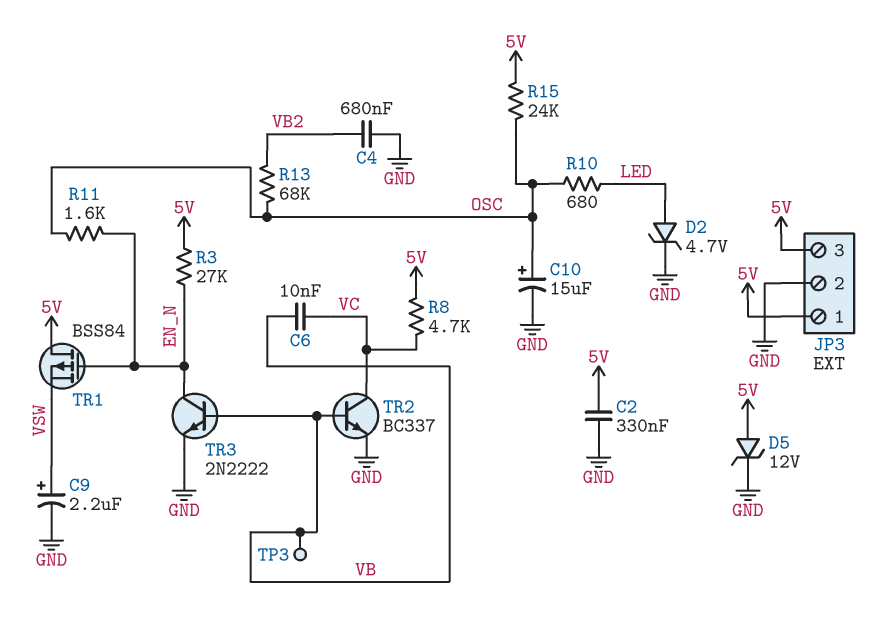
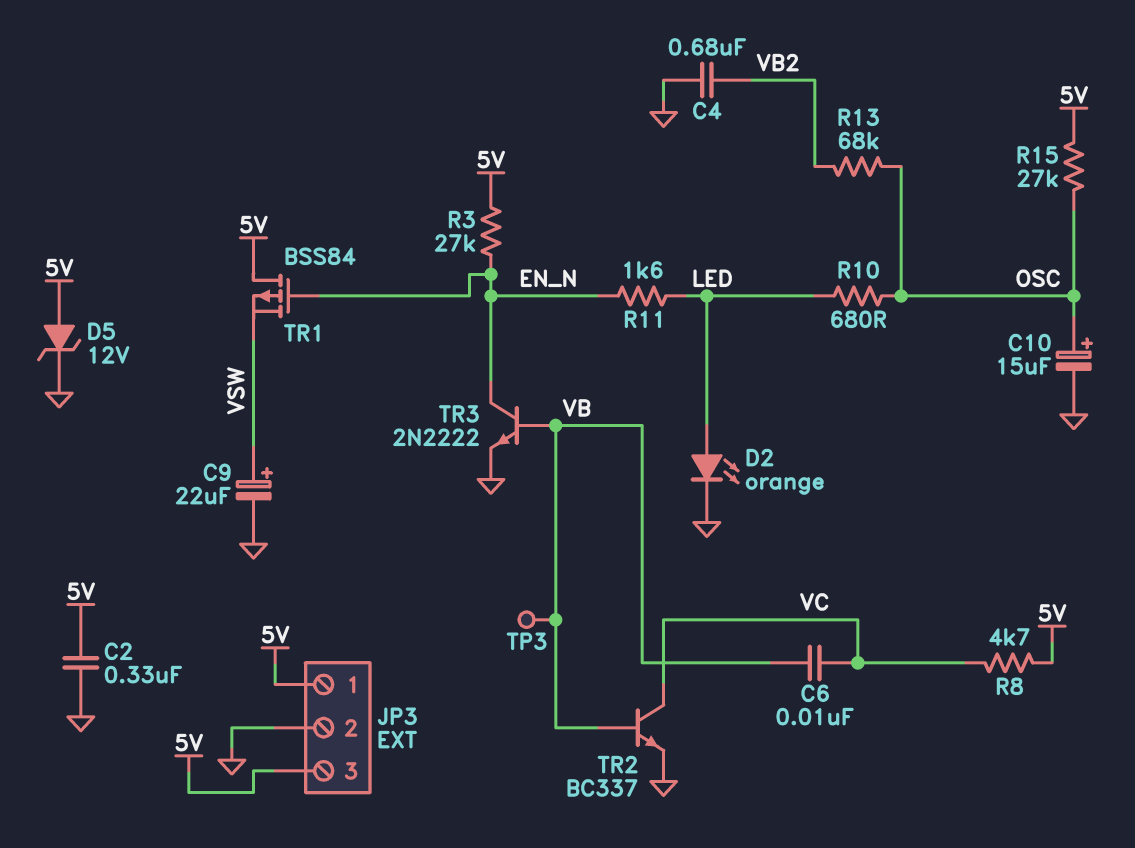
C9: 2.2uF (plus VSW, minus GND) -> 22uF (plus VSW, minus GND)
D2: zener 4.7V (A LED, K GND) -> LED orange (A LED, K GND)
R11: 1.6k (EN_N, OSC) -> 1.6k (EN_N, LED)
R15: 24k (5V, OSC) -> 27k (5V, OSC)

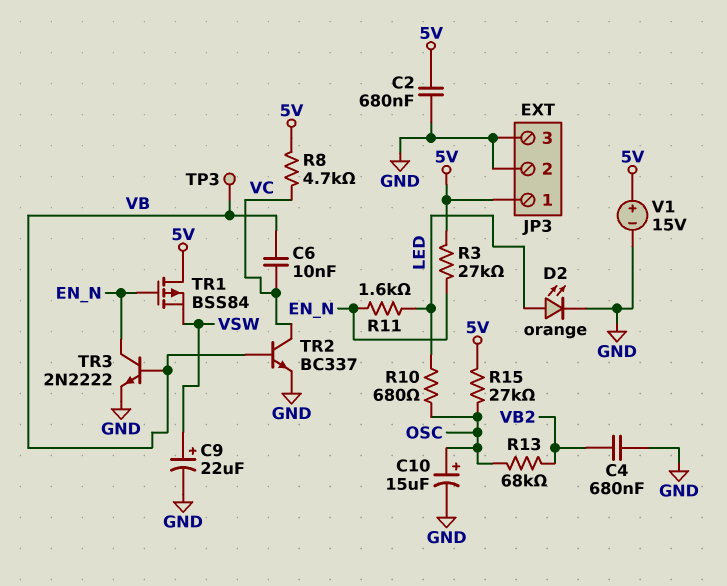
C2: 330nF (5V, GND) -> 680nF (5V, GND)
D5: zener 12V (A 5V, K GND) -> none
JP3 pin 3: 5V -> GND
V1: none -> 15V (plus 5V, minus GND)

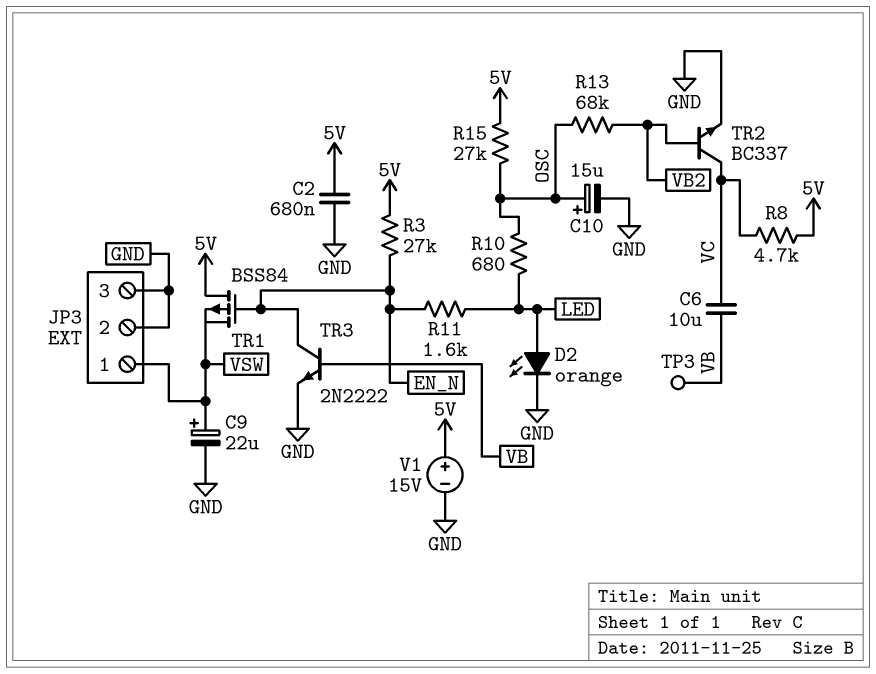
C4: 680nF (GND, VB2) -> none
C6: 10nF (VB, VC) -> 10uF (VB, VC)
JP3 pin 1: 5V -> VSW
TR2: NPN BC337 (B VB, C VC, E GND) -> NPN BC337 (B VB2, C VC, E GND)

